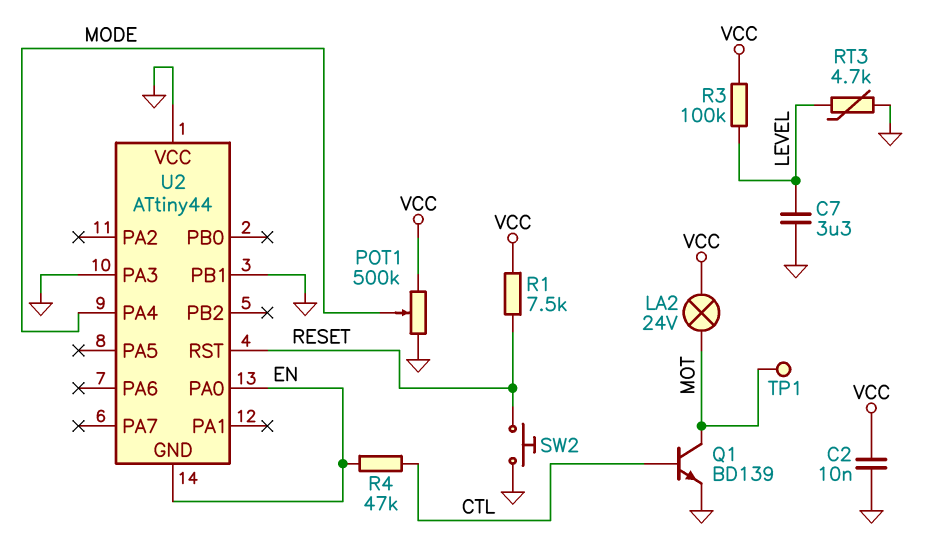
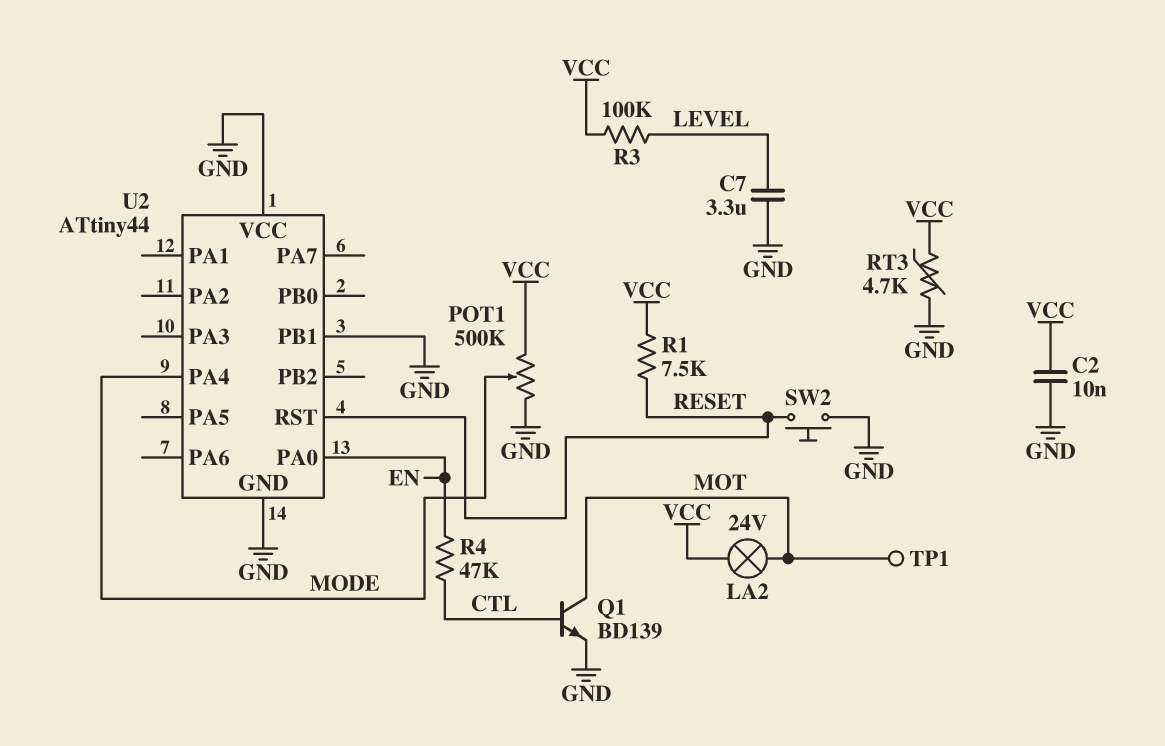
RT3: 4.7k (GND, LEVEL) -> 4.7k (GND, VCC)
U2 pin GND: EN -> GND
U2 pin PA3: GND -> none

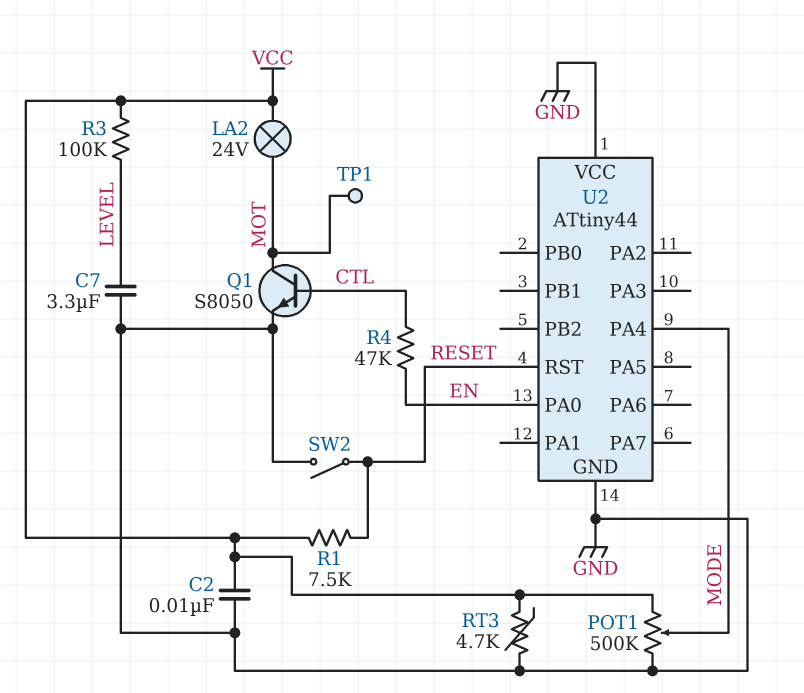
Q1: NPN BD139 (B CTL, C MOT, E GND) -> NPN S8050 (B CTL, C MOT, E GND)
SW2: button (GND, RESET) -> switch (GND, RESET)
U2 pin PB1: GND -> none

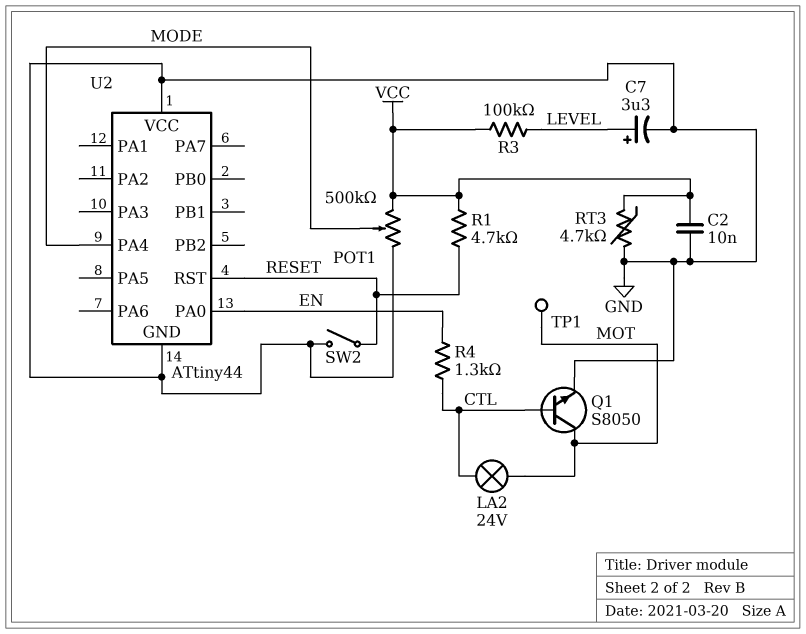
C7: 3.3uF (GND, LEVEL) -> 3.3uF (plus LEVEL, minus GND)
LA2: lamp 24V (MOT, VCC) -> lamp 24V (CTL, MOT)
R1: 7.5k (RESET, VCC) -> 4.7k (RESET, VCC)
R4: 47k (CTL, EN) -> 1.3k (CTL, EN)

